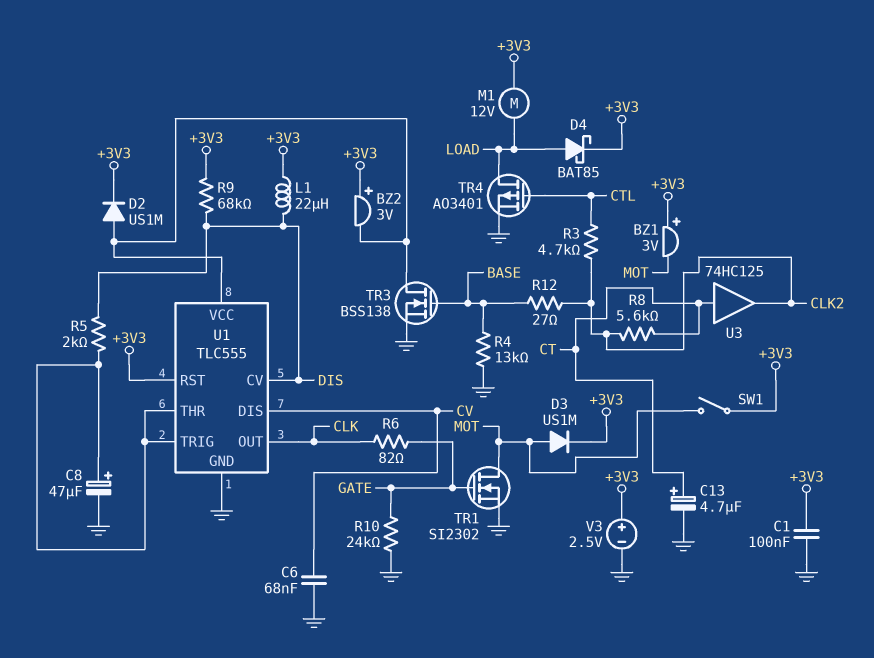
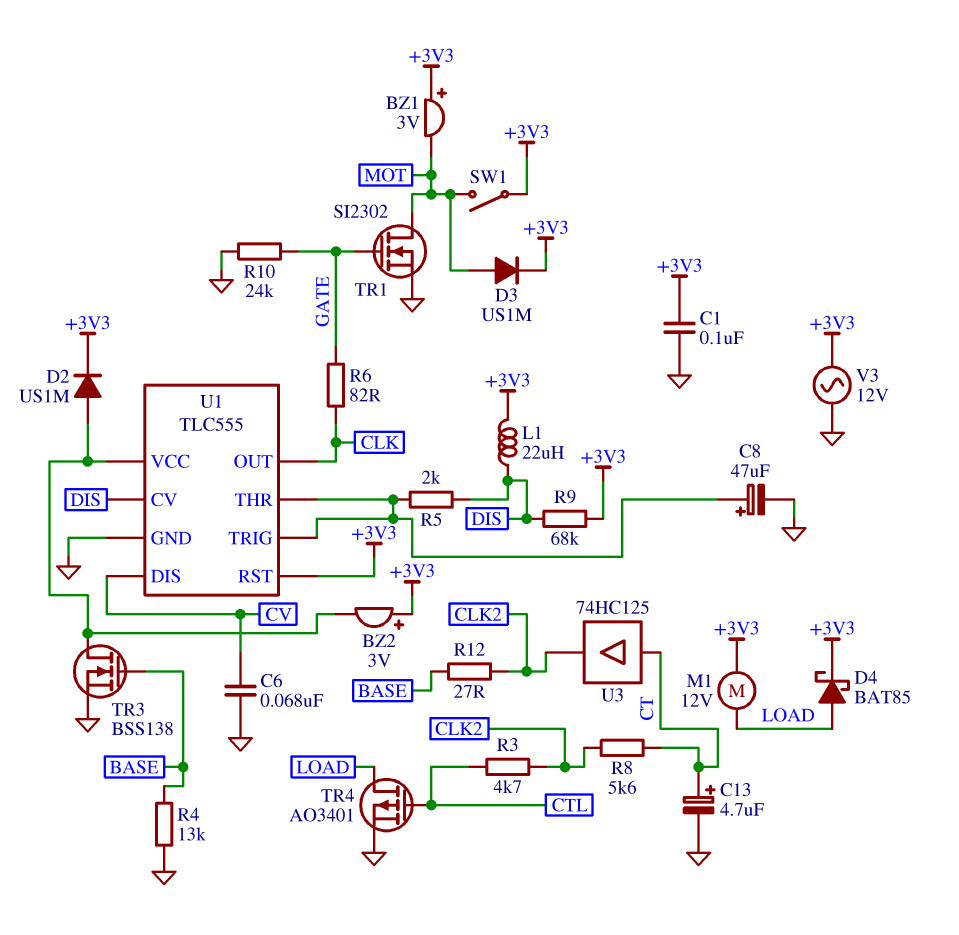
V3: 2.5V (plus +3V3, minus GND) -> AC 12V (+3V3, GND)

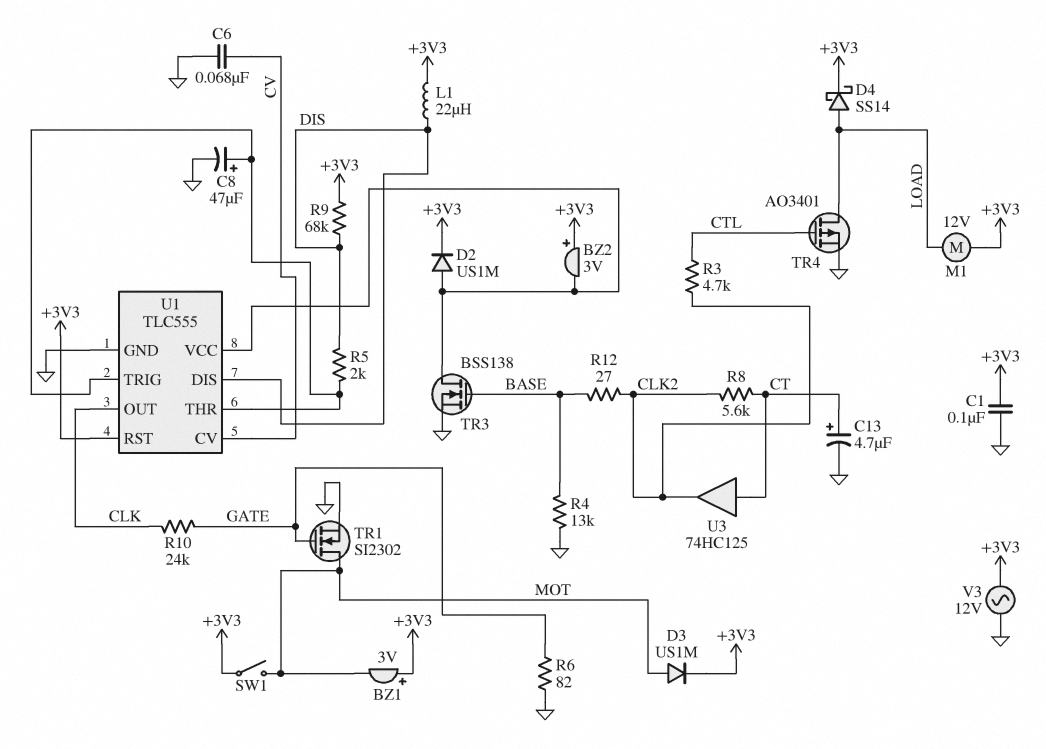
D4: schottky BAT85 (A LOAD, K +3V3) -> schottky SS14 (A LOAD, K +3V3)
R6: 82 (CLK, GATE) -> 82 (GATE, GND)
R10: 24k (GATE, GND) -> 24k (CLK, GATE)
U1 pin CV: DIS -> CV
U1 pin DIS: CV -> DIS

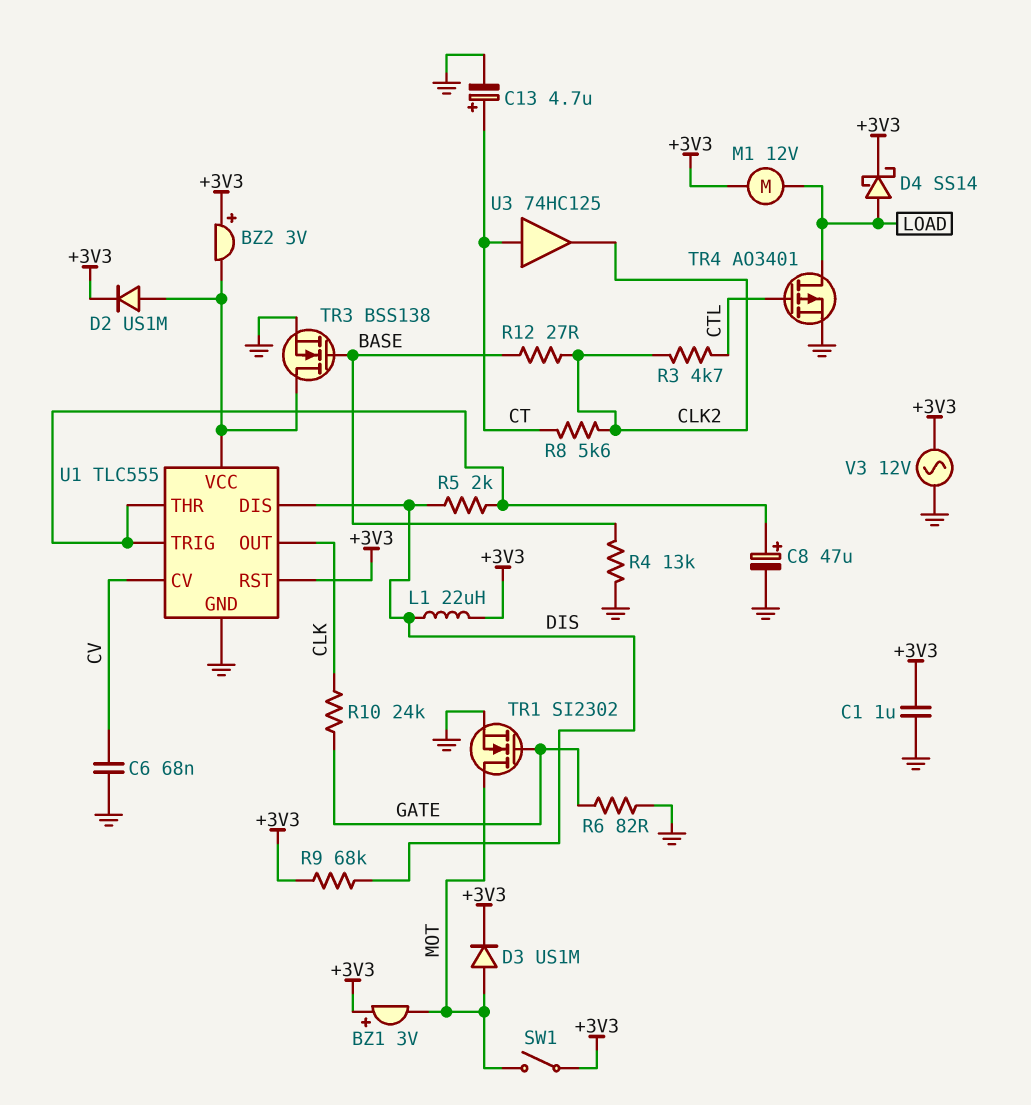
C1: 100nF (+3V3, GND) -> 1uF (+3V3, GND)

